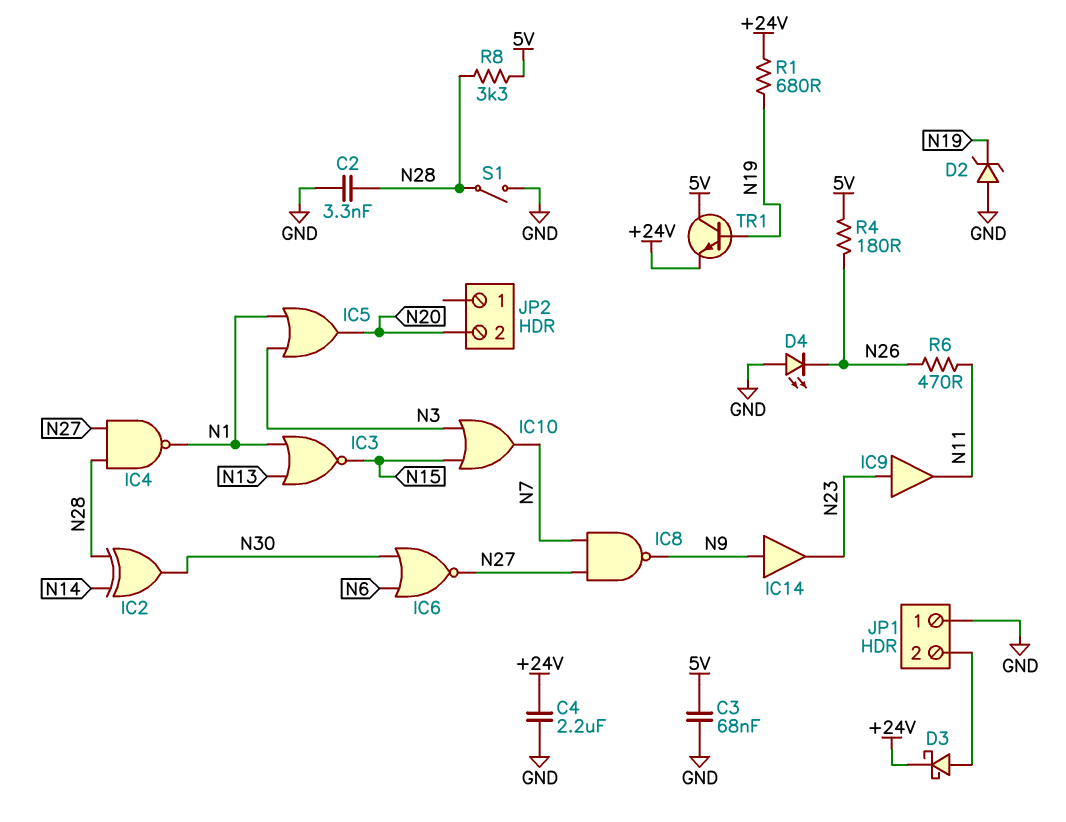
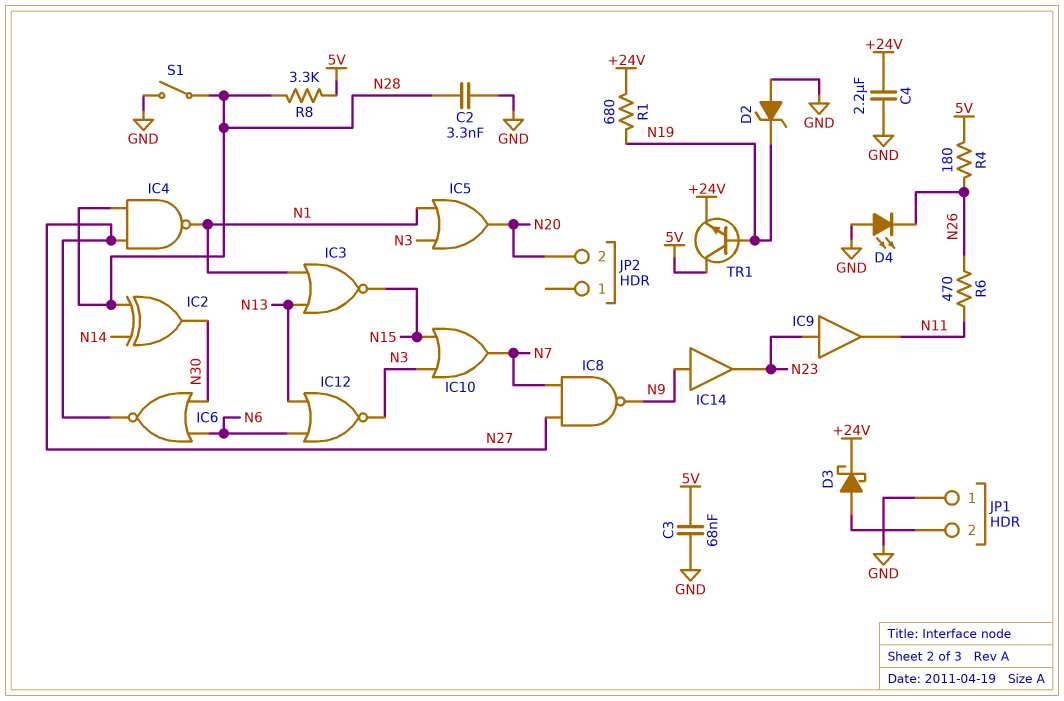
IC12: none -> NOR (in N6, in N13, out N3)

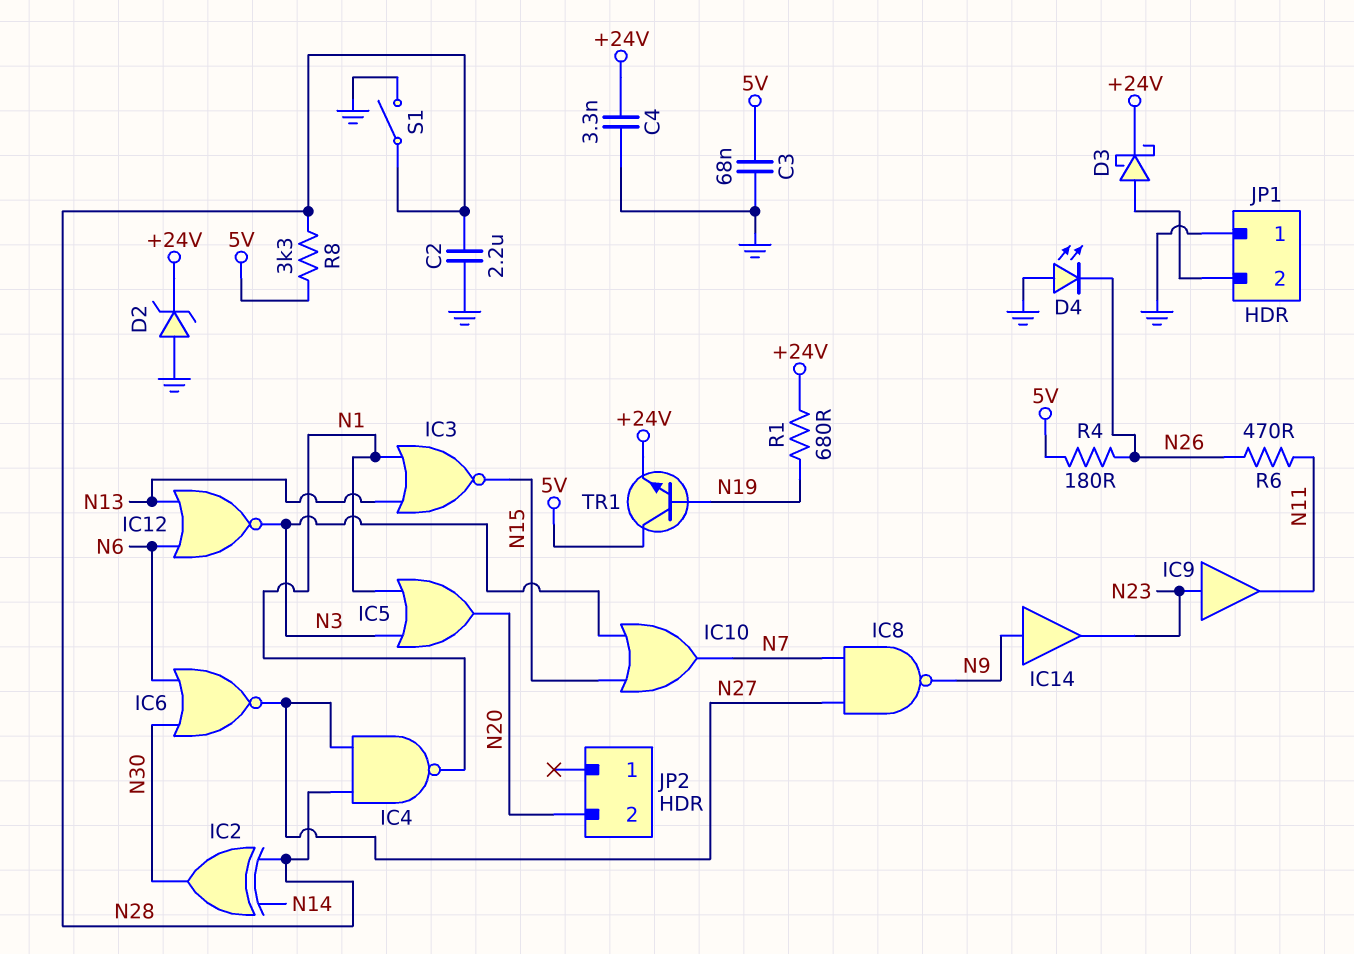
C2: 3.3nF (GND, N28) -> 2.2uF (GND, N28)
C4: 2.2uF (+24V, GND) -> 3.3nF (+24V, GND)
D2: zener (A GND, K N19) -> zener (A GND, K +24V)

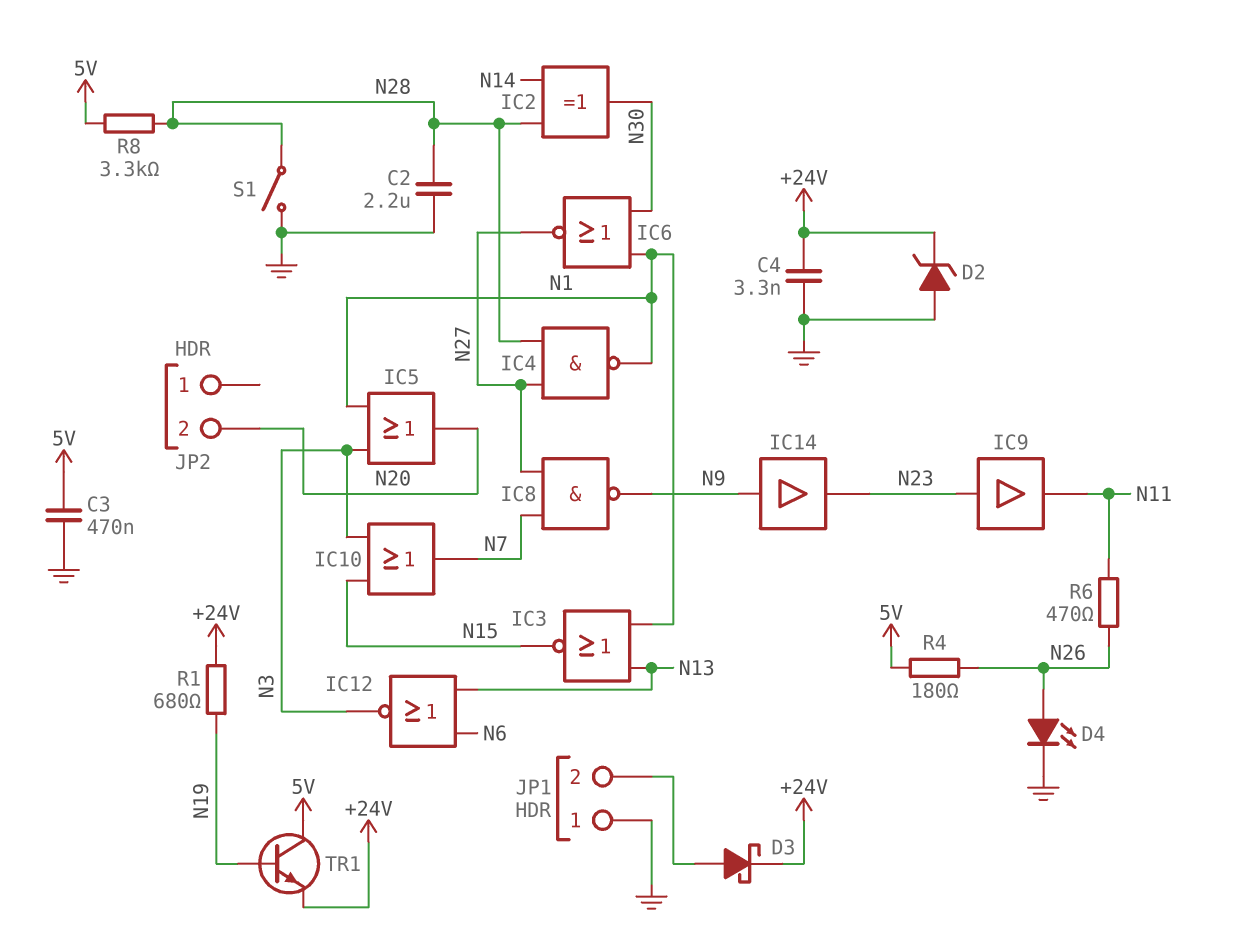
C3: 68nF (5V, GND) -> 470nF (5V, GND)
D4: LED (A GND, K N26) -> LED (A N26, K GND)
IC6: NOR (in N6, in N30, out N27) -> NOR (in N1, in N30, out N27)

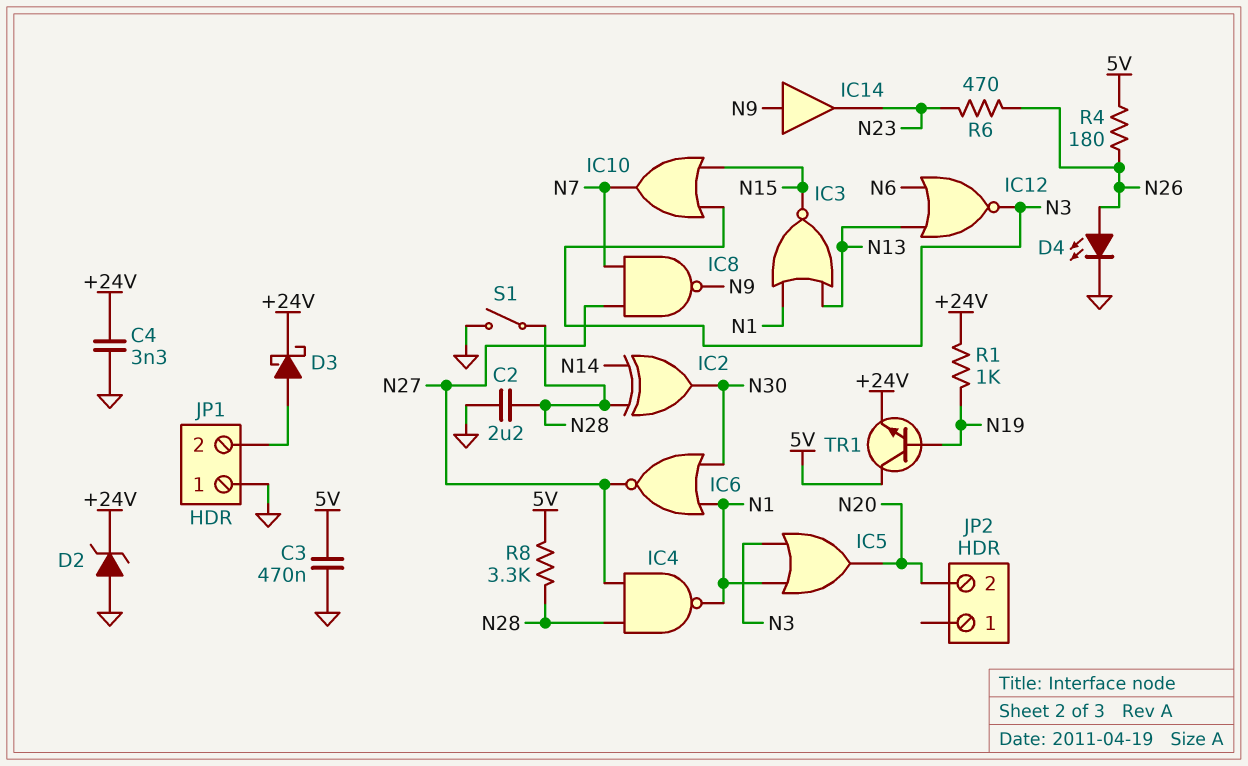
IC9: buffer (in N23, out N11) -> none
R1: 680 (+24V, N19) -> 1k (+24V, N19)
R6: 470 (N11, N26) -> 470 (N23, N26)

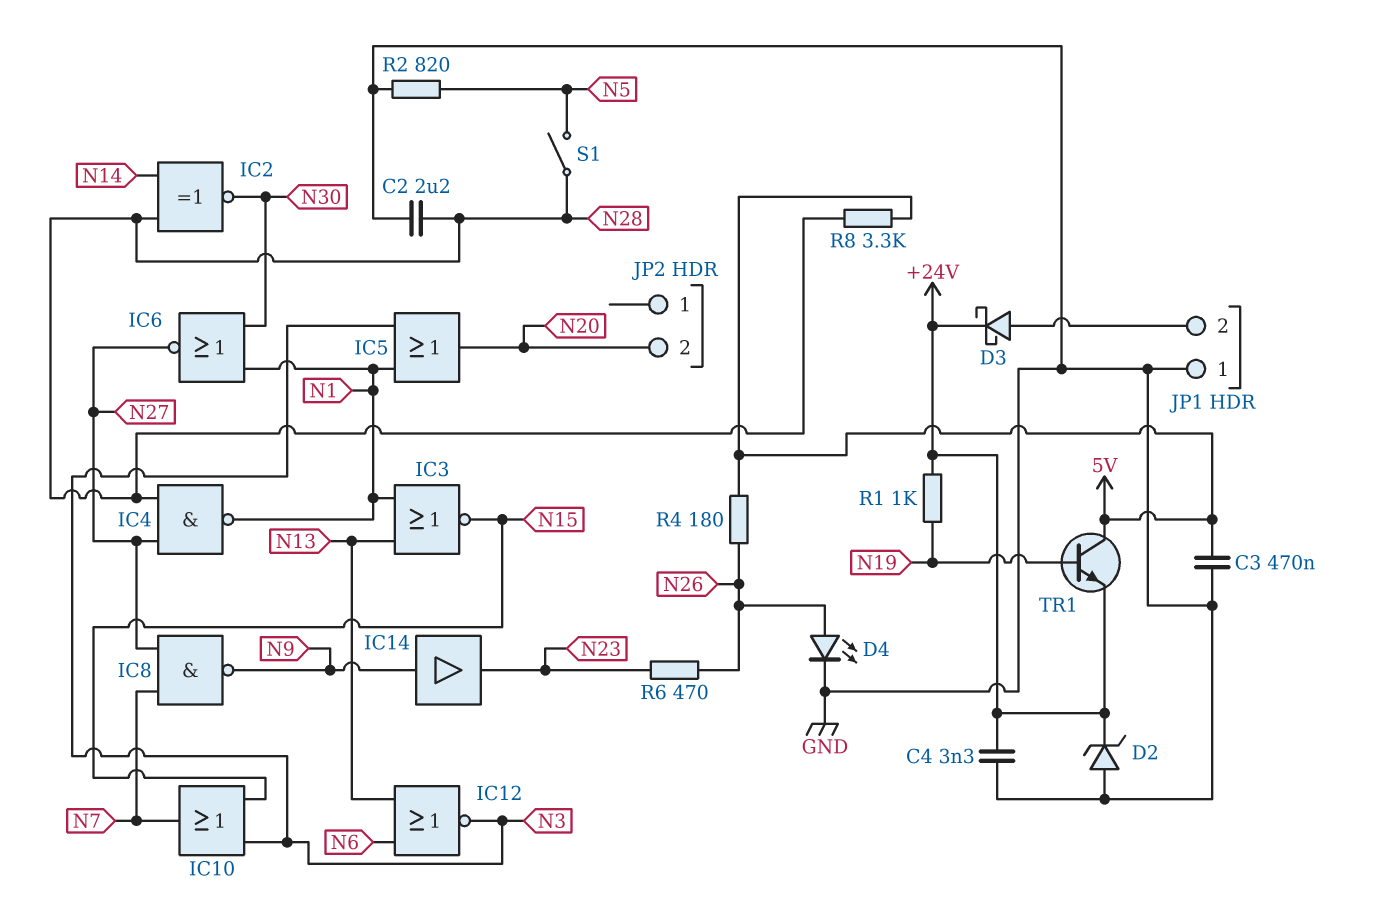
IC2: XOR (in N14, in N28, out N30) -> XNOR (in N14, in N28, out N30)
R2: none -> 820 (GND, N5)
S1: switch (GND, N28) -> switch (N5, N28)

